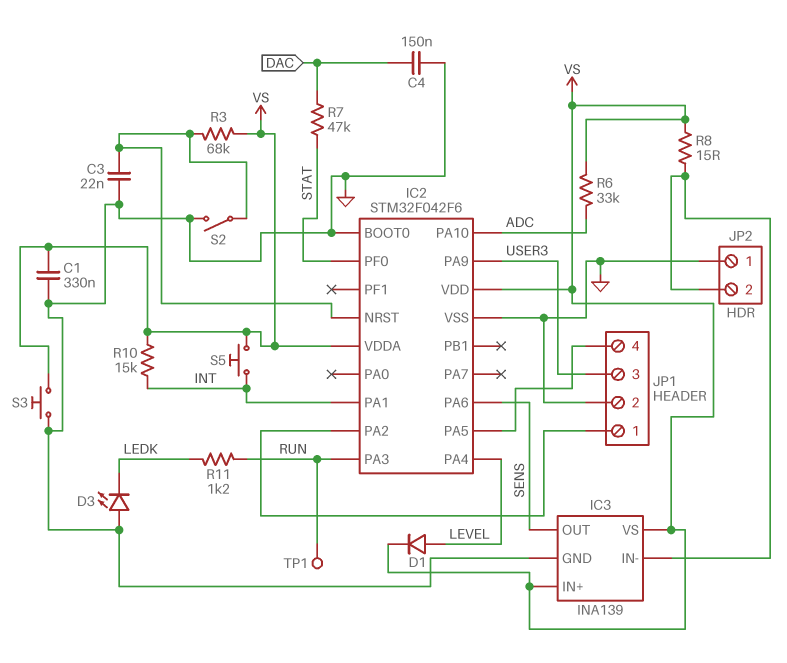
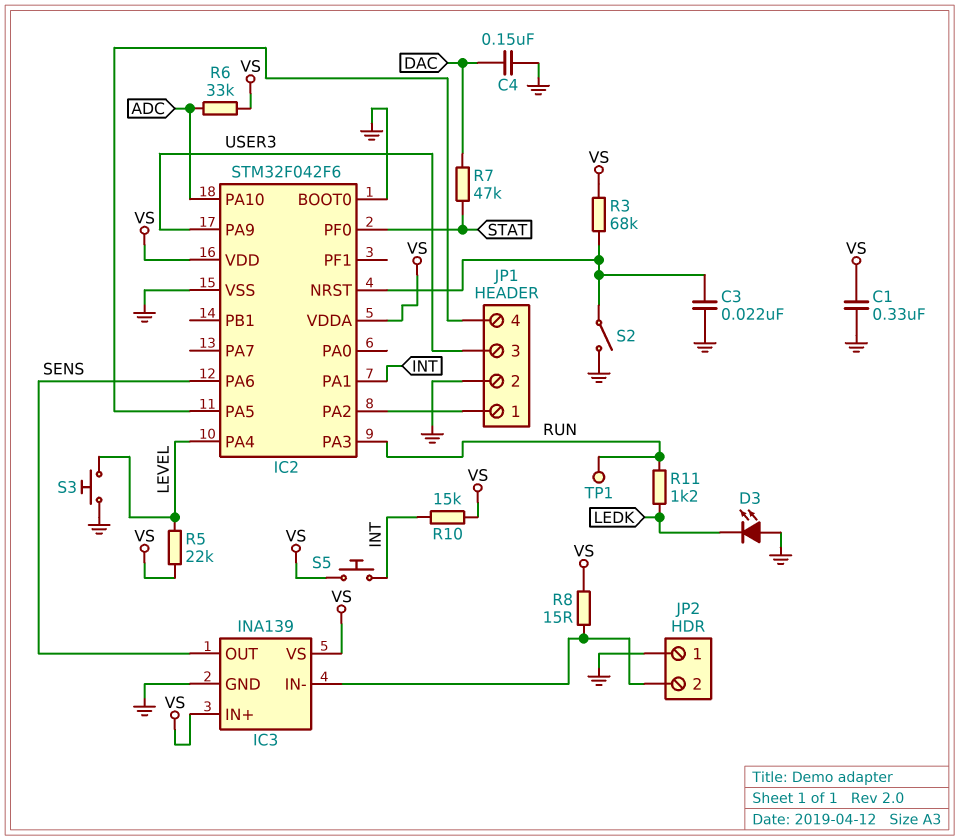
D1: diode (A LEVEL, K VS) -> none
R5: none -> 22k (LEVEL, VS)
S3: button (GND, VS) -> button (GND, LEVEL)

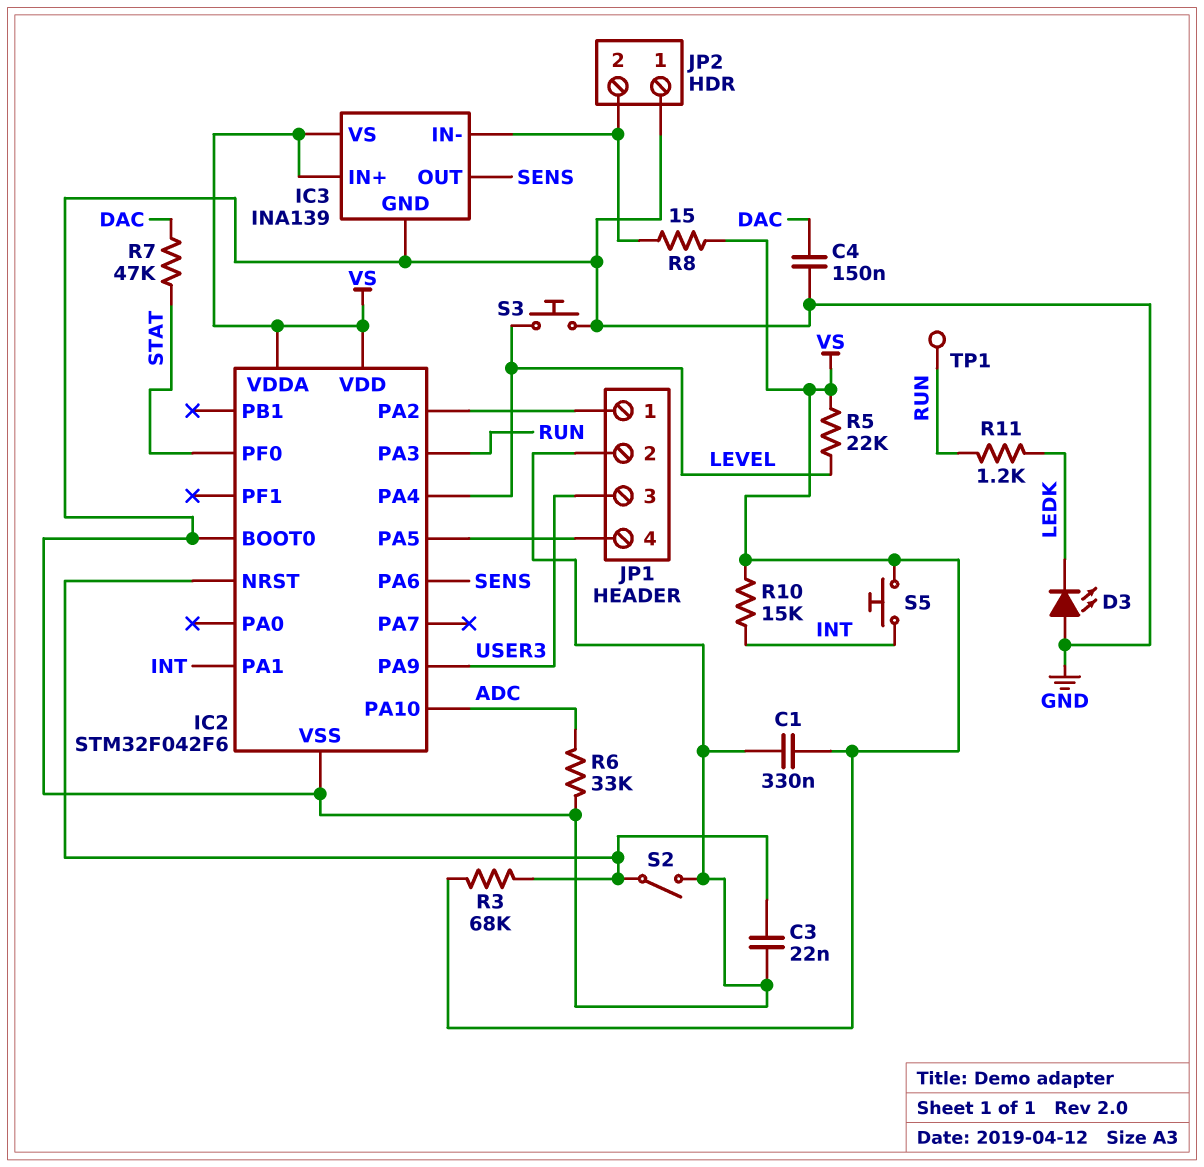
R6: 33k (ADC, VS) -> 33k (ADC, GND)

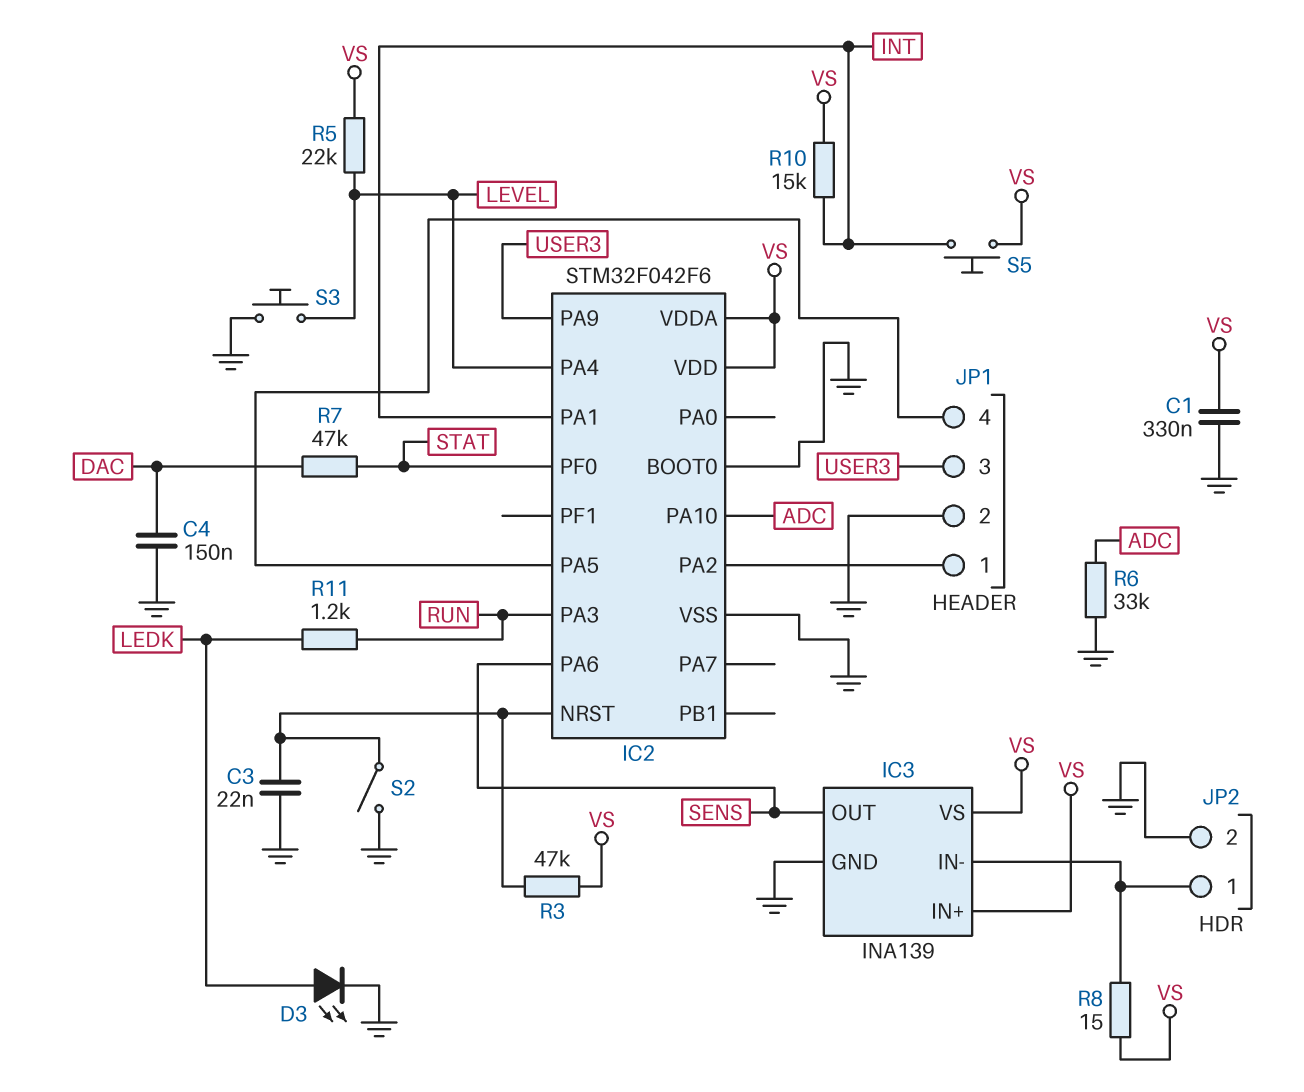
D3: LED (A GND, K LEDK) -> LED (A LEDK, K GND)
JP2 pin 1: GND -> IC3/IN-
JP2 pin 2: IC3/IN- -> GND
R3: 68k (IC2/NRST, VS) -> 47k (IC2/NRST, VS)
TP1: test point (RUN) -> none

